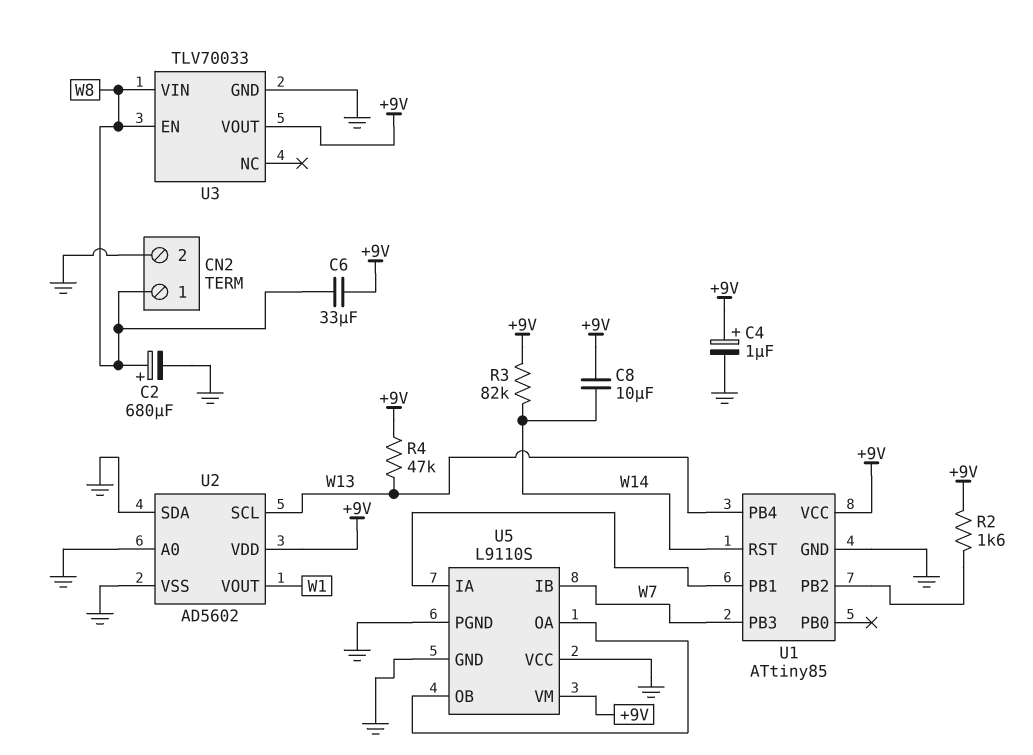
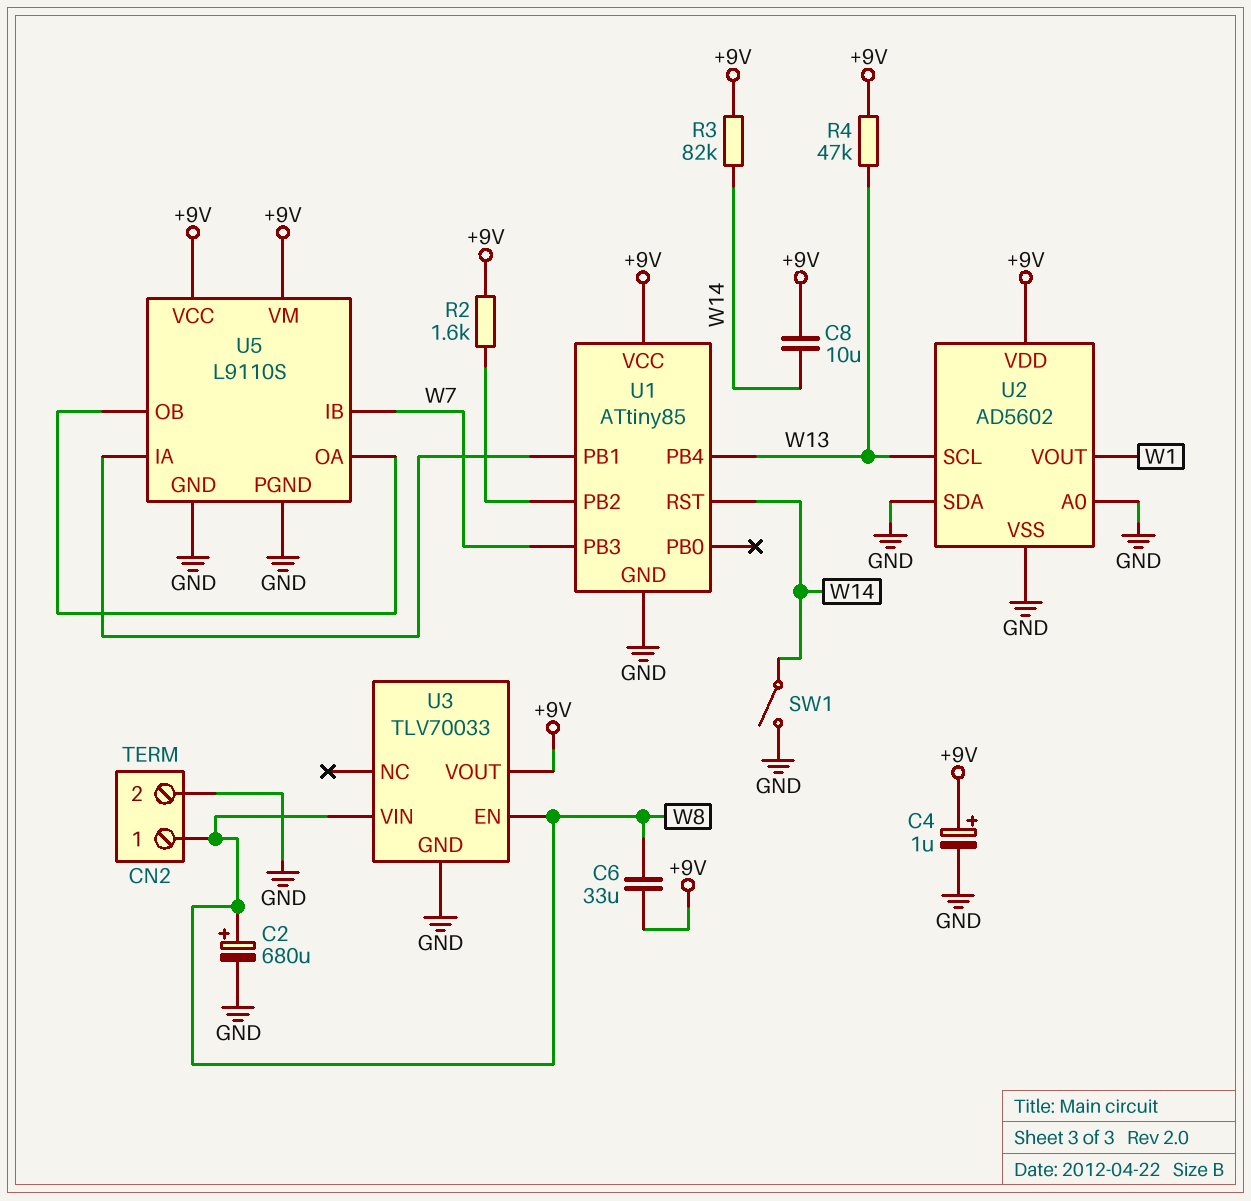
SW1: none -> switch (GND, W14)
U5 pin VCC: GND -> +9V

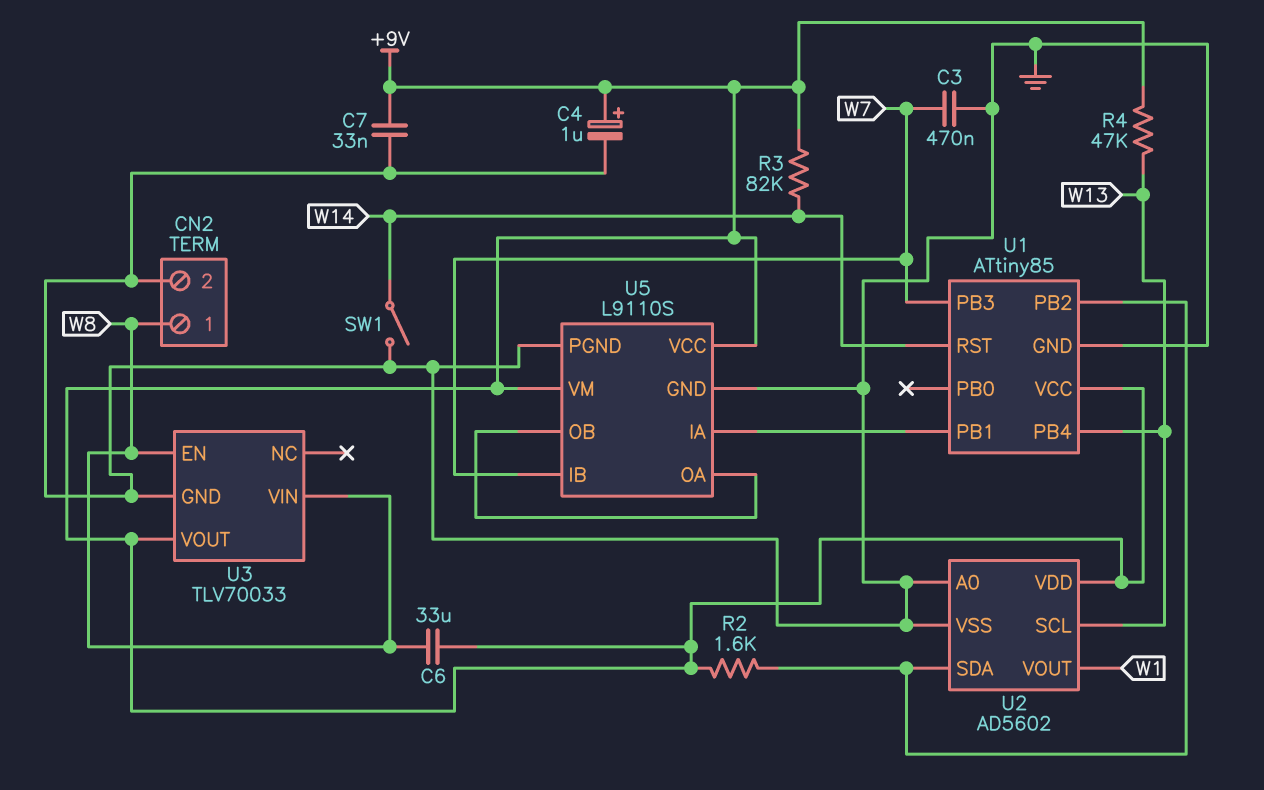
C2: 680uF (plus W8, minus GND) -> none
C3: none -> 470nF (GND, W7)
C7: none -> 33nF (+9V, GND)
C8: 10uF (+9V, W14) -> none
U2 pin SDA: GND -> U1/PB2

